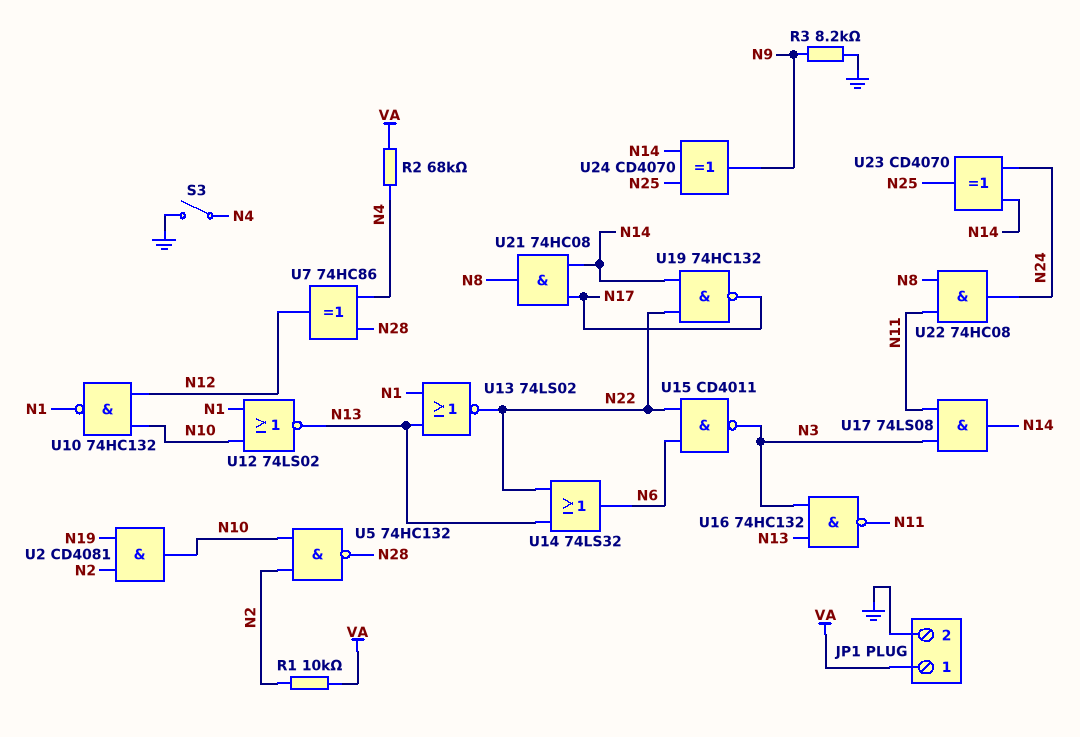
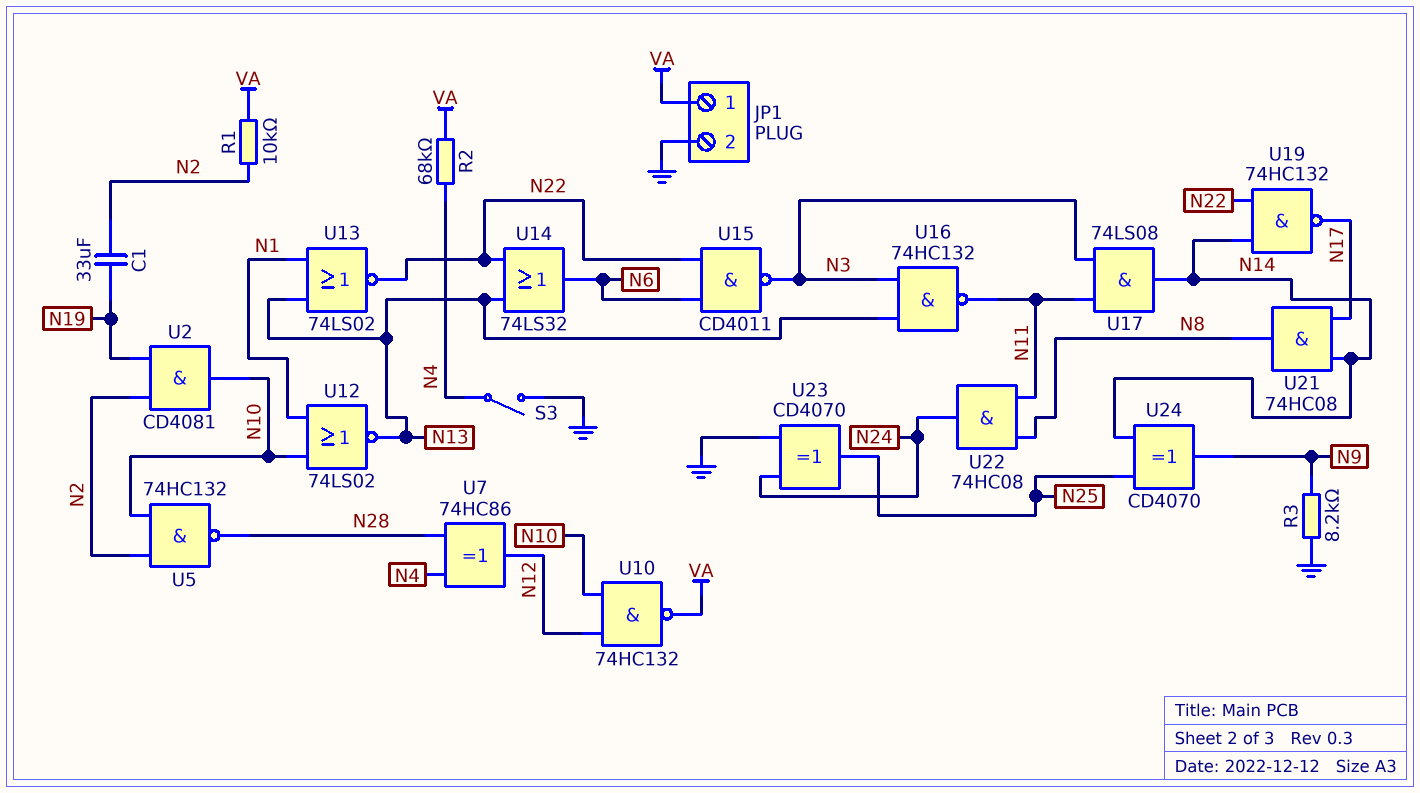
C1: none -> 33uF (N2, N19)
U10: NAND 74HC132 (in N10, in N12, out N1) -> NAND 74HC132 (in N10, in N12, out VA)
U23: XOR CD4070 (in N14, in N24, out N25) -> XOR CD4070 (in GND, in N24, out N25)

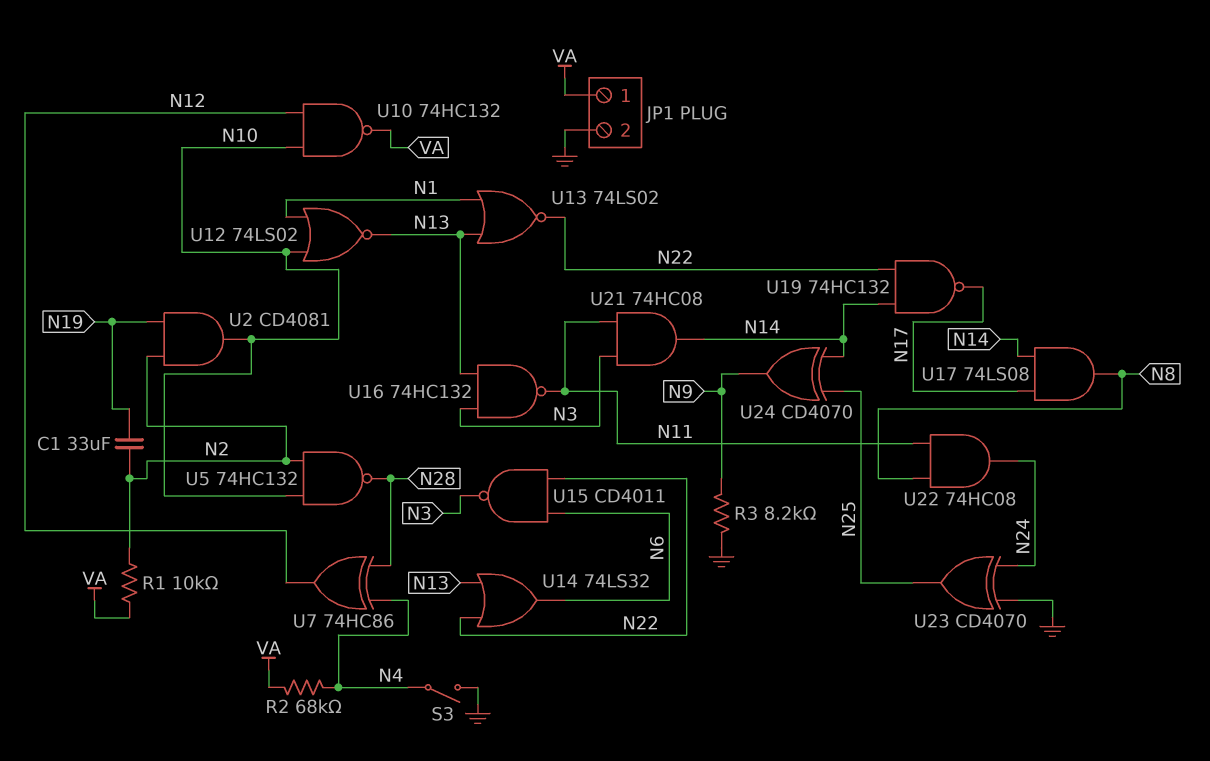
U17: AND 74LS08 (in N3, in N11, out N14) -> AND 74LS08 (in N14, in N17, out N8)
U21: AND 74HC08 (in N14, in N17, out N8) -> AND 74HC08 (in N3, in N11, out N14)

